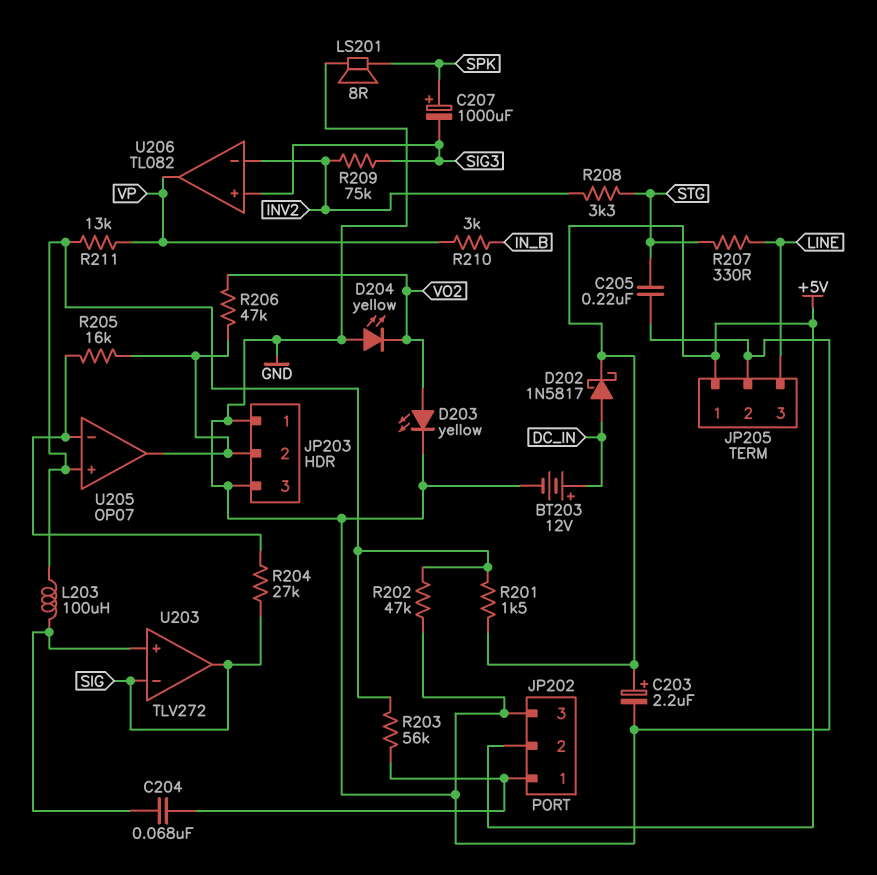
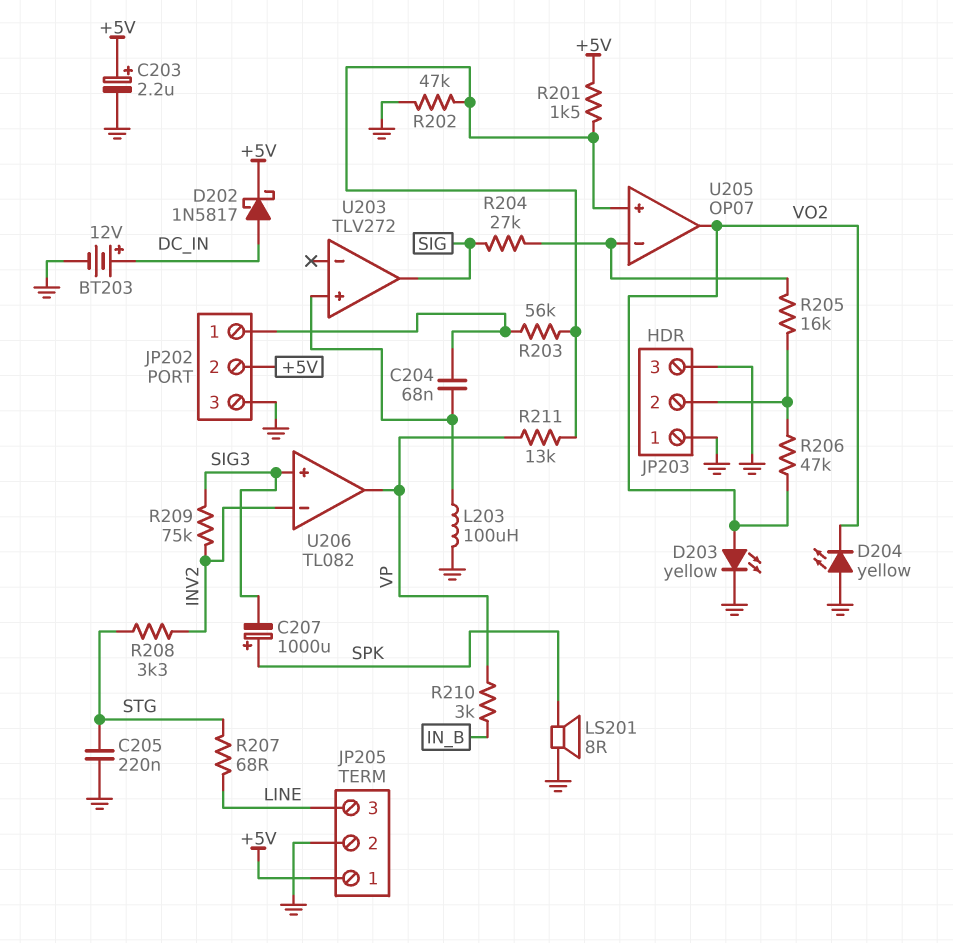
L203: 100uH (U203/in+, U205/in+) -> 100uH (GND, U203/in+)
R207: 330 (LINE, STG) -> 68 (LINE, STG)
U203 pin in-: SIG -> none
U205 pin out: JP203/2 -> VO2

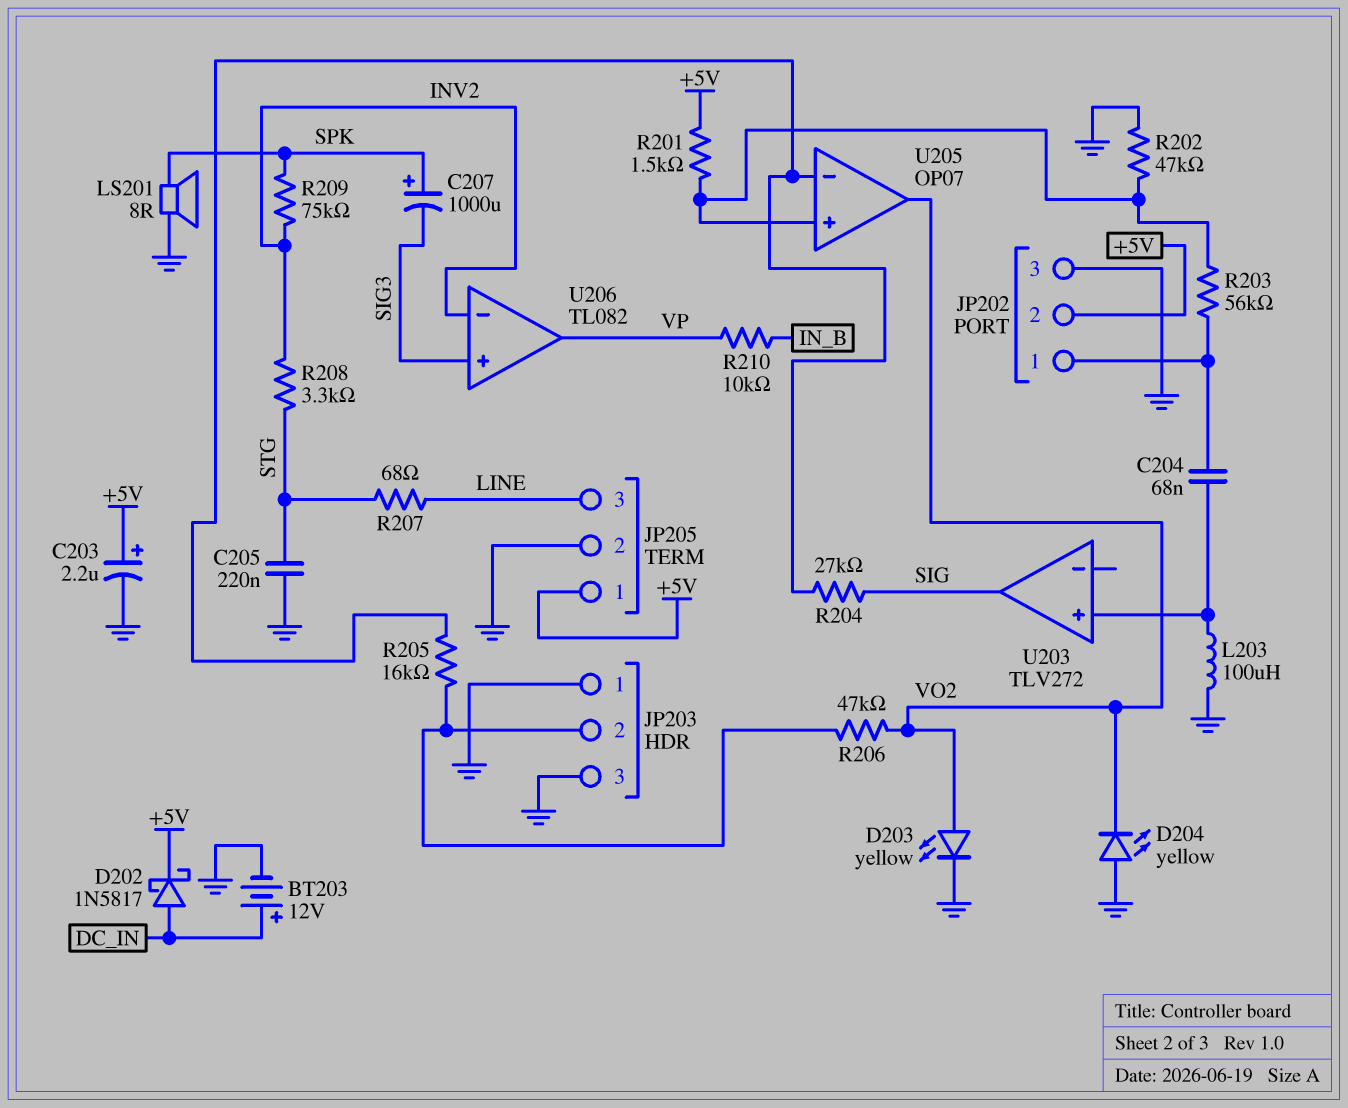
R209: 75k (INV2, SIG3) -> 75k (INV2, SPK)
R210: 3k (IN_B, VP) -> 10k (IN_B, VP)
R211: 13k (U205/in+, VP) -> none

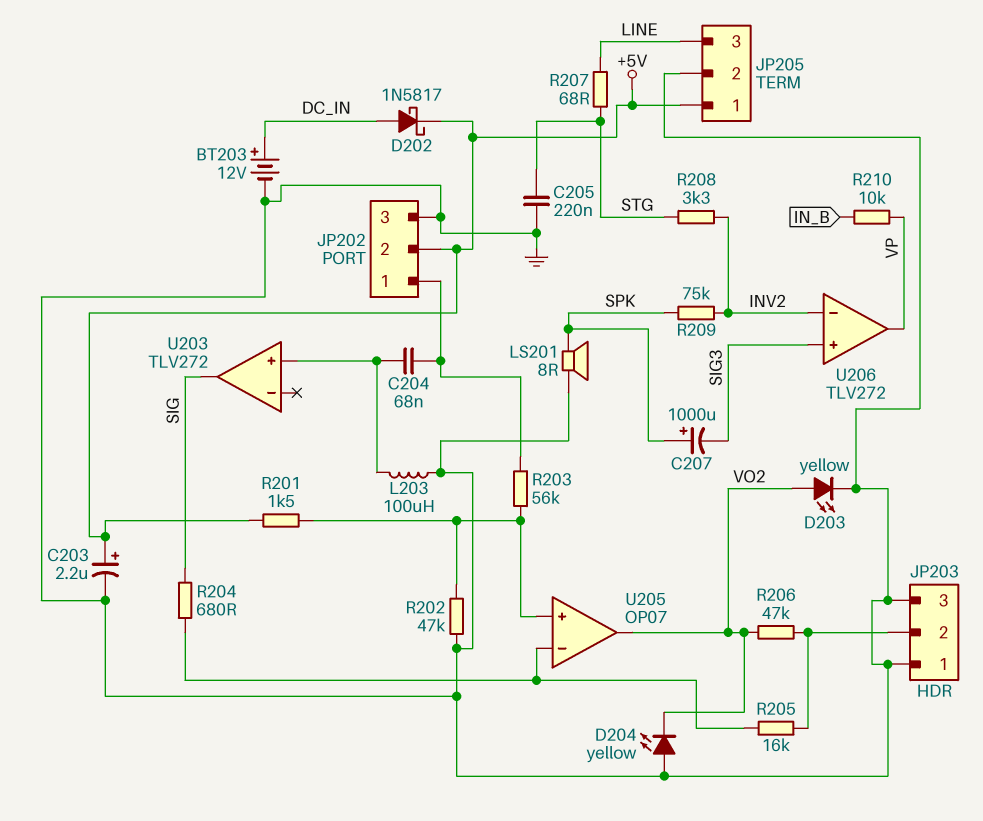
R204: 27k (SIG, U205/in-) -> 680 (SIG, U205/in-)
U206: TL082 -> TLV272

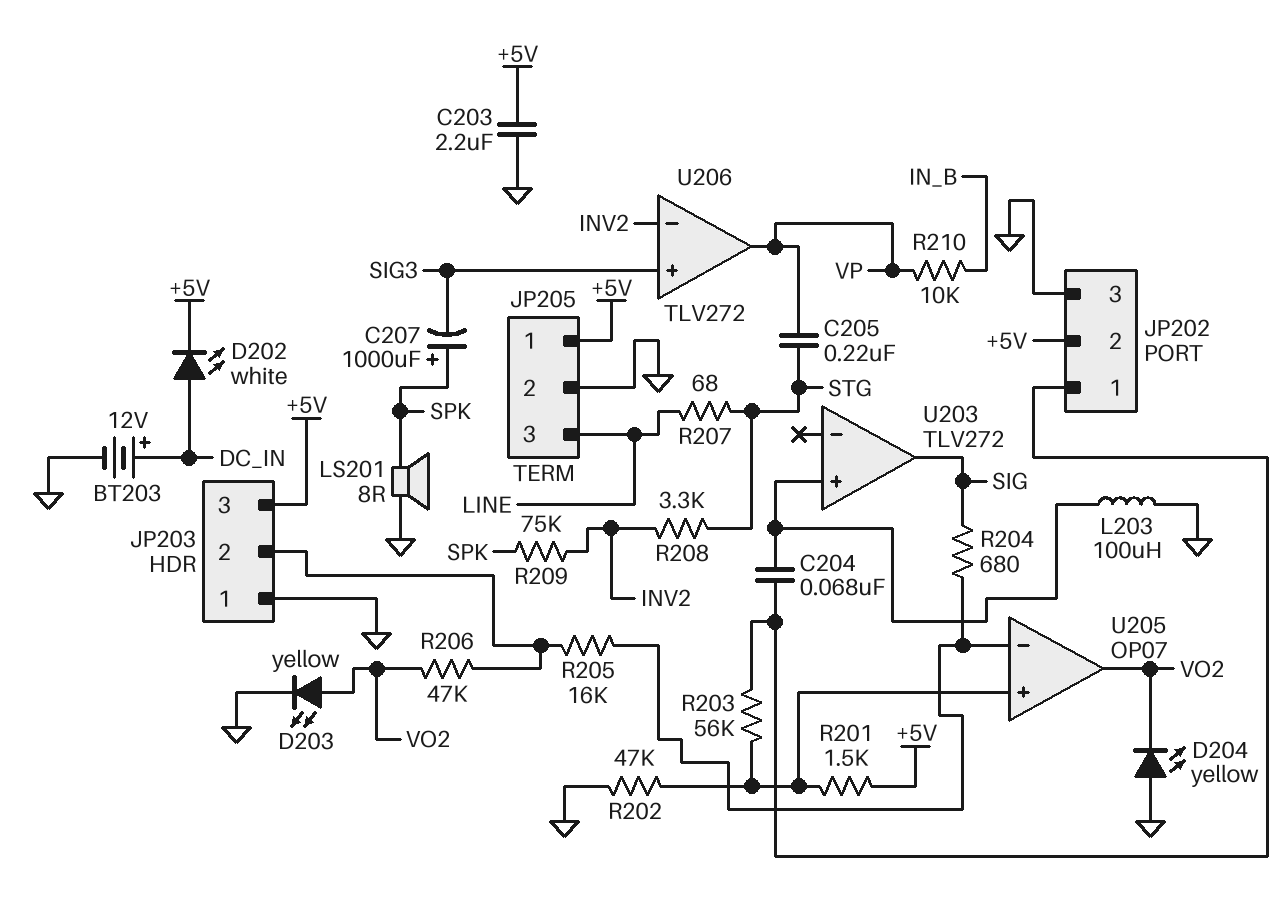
C203: 2.2uF (plus +5V, minus GND) -> 2.2uF (+5V, GND)
C205: 220nF (GND, STG) -> 220nF (STG, VP)
D202: schottky 1N5817 (A DC_IN, K +5V) -> LED white (A DC_IN, K +5V)
JP203 pin 3: GND -> +5V

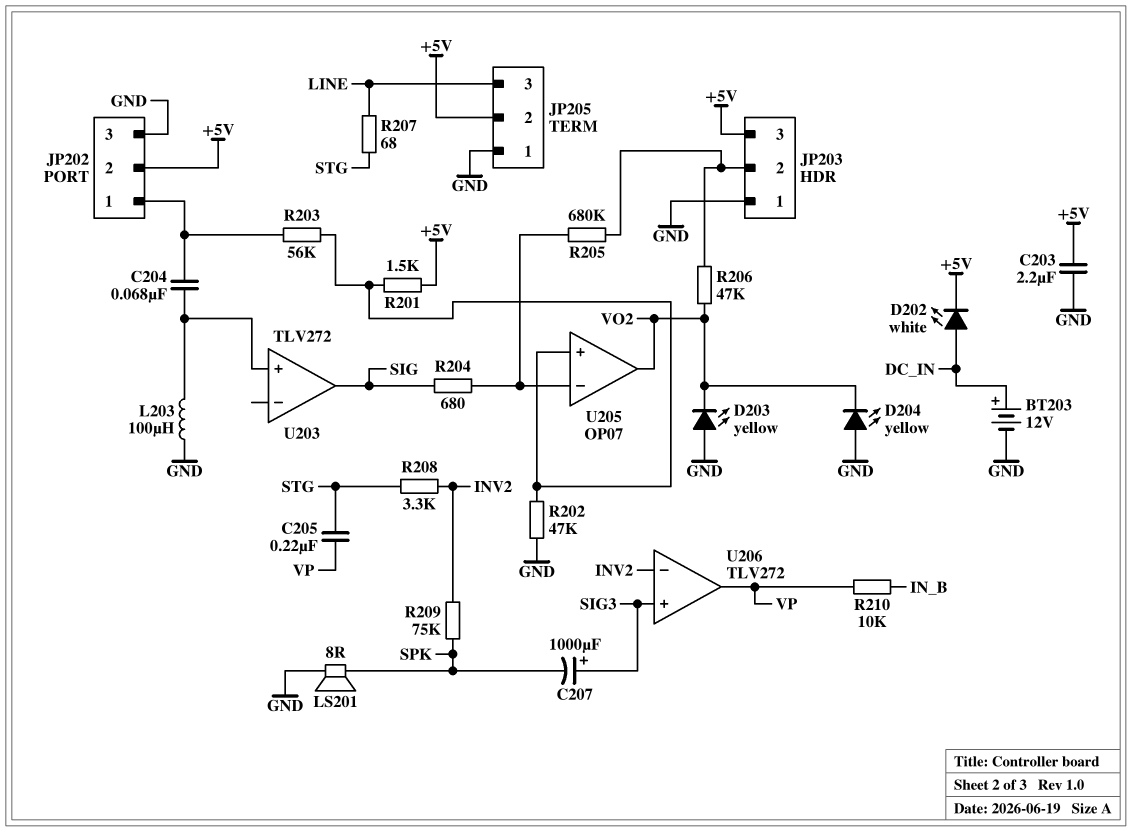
C207: 1000uF (plus SPK, minus SIG3) -> 1000uF (plus SIG3, minus SPK)
D203: LED yellow (A VO2, K GND) -> LED yellow (A GND, K VO2)
JP205 pin 1: +5V -> GND
JP205 pin 2: GND -> +5V
R205: 16k (JP203/2, U205/in-) -> 680k (JP203/2, U205/in-)

